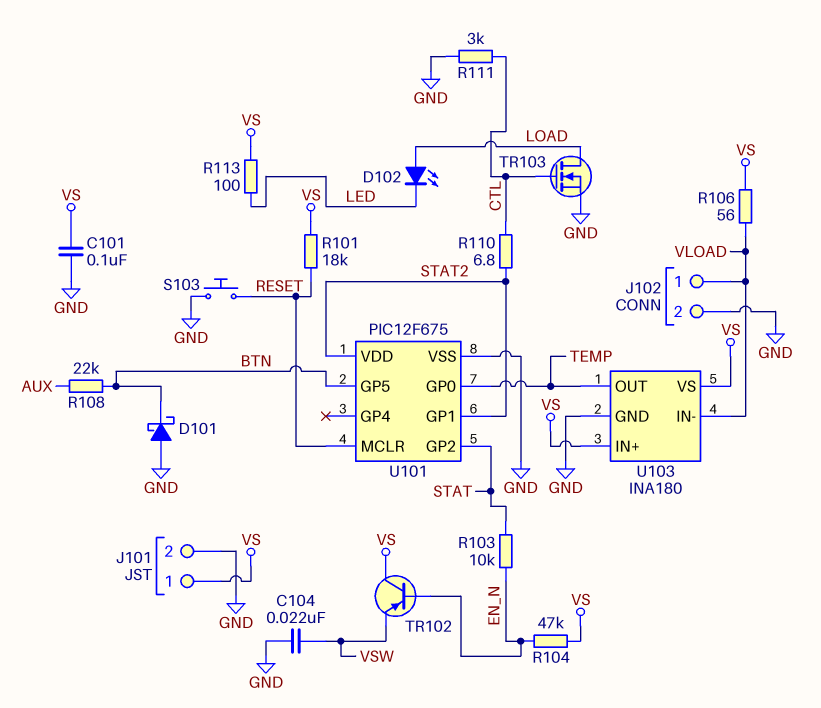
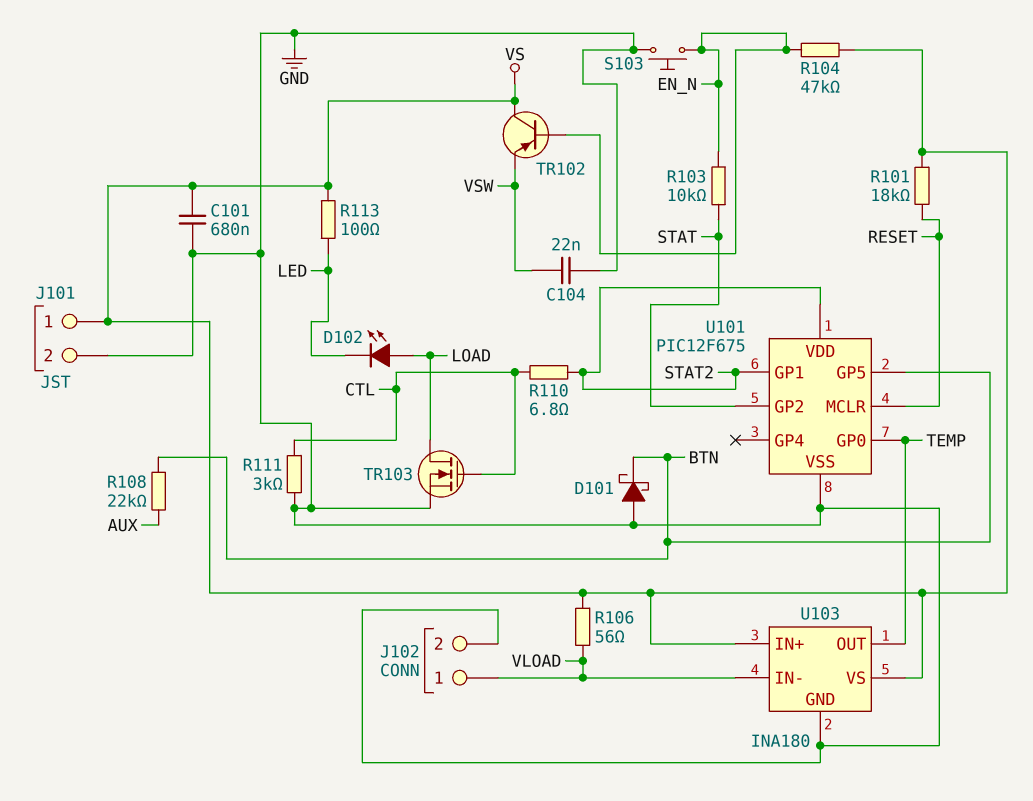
C101: 100nF (GND, VS) -> 680nF (GND, VS)
S103: button (GND, RESET) -> button (EN_N, GND)

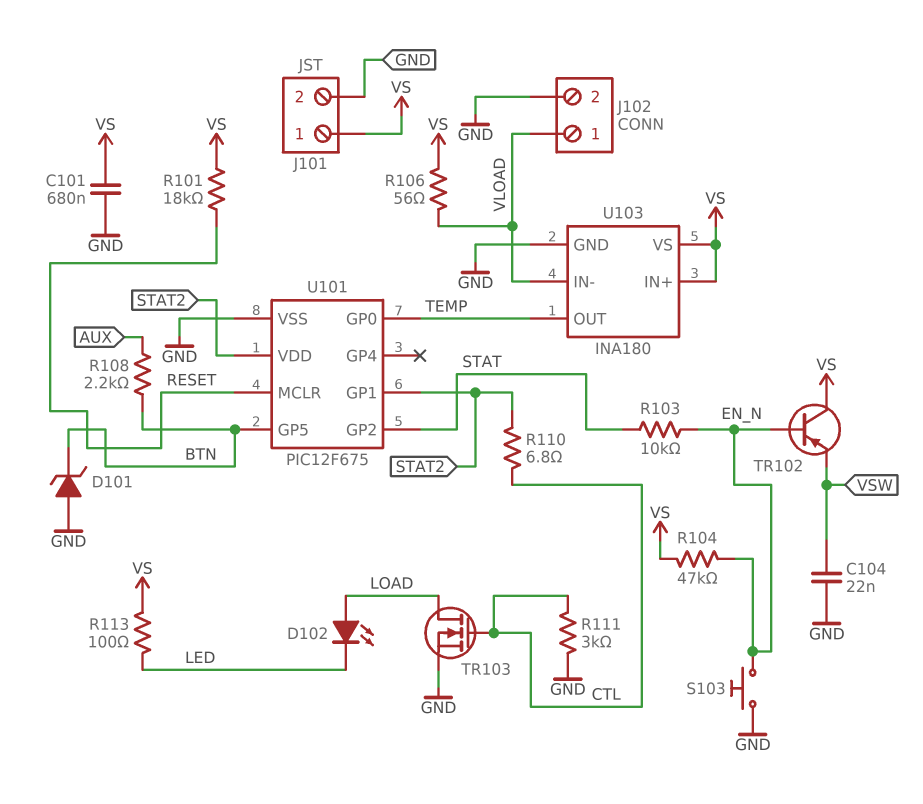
D101: schottky (A GND, K BTN) -> zener (A GND, K BTN)
R108: 22k (AUX, BTN) -> 2.2k (AUX, BTN)

